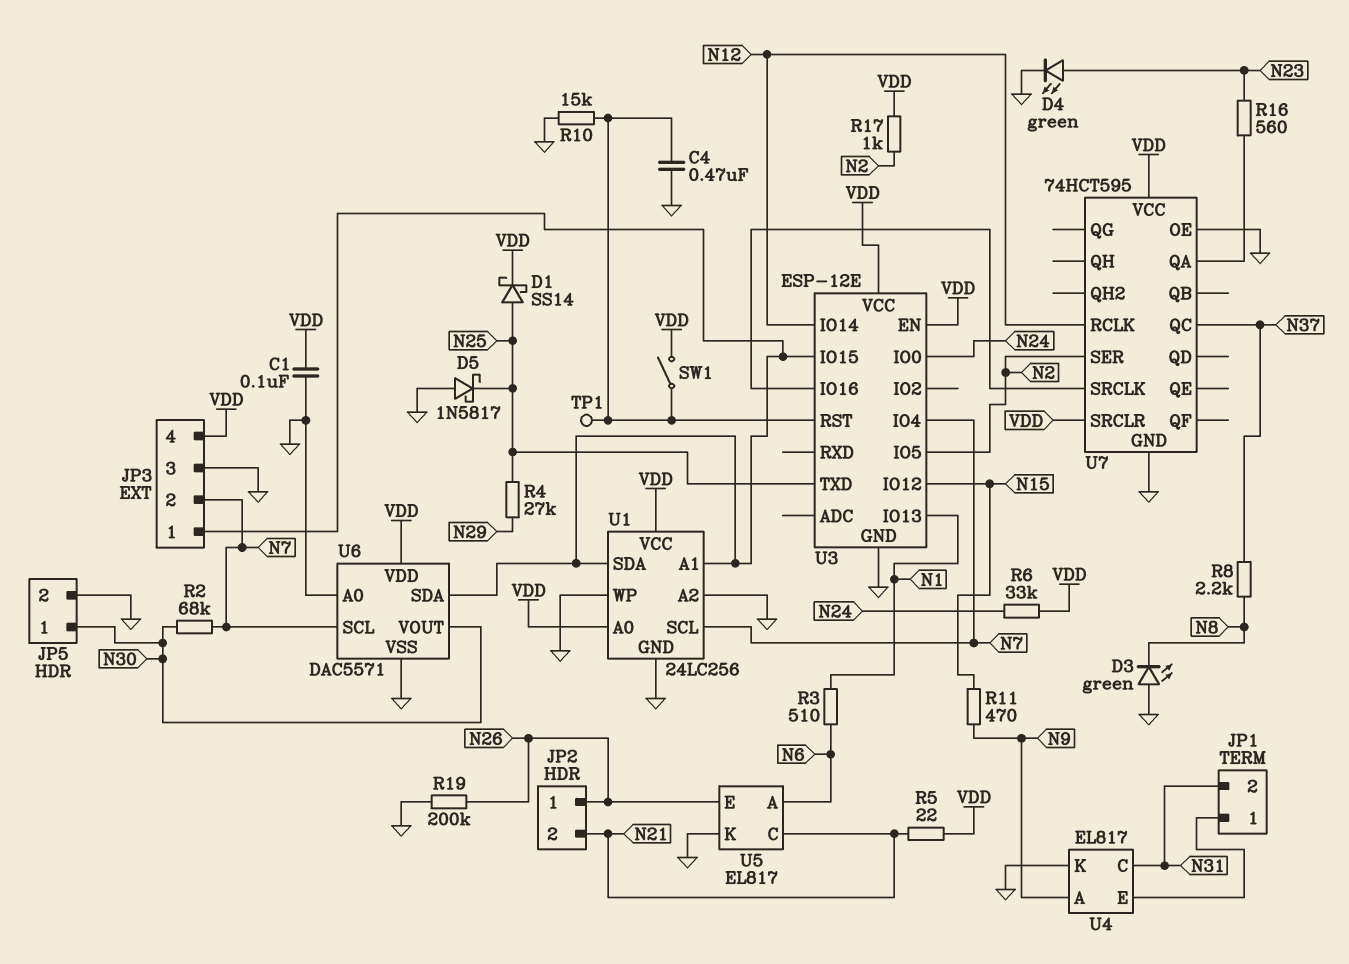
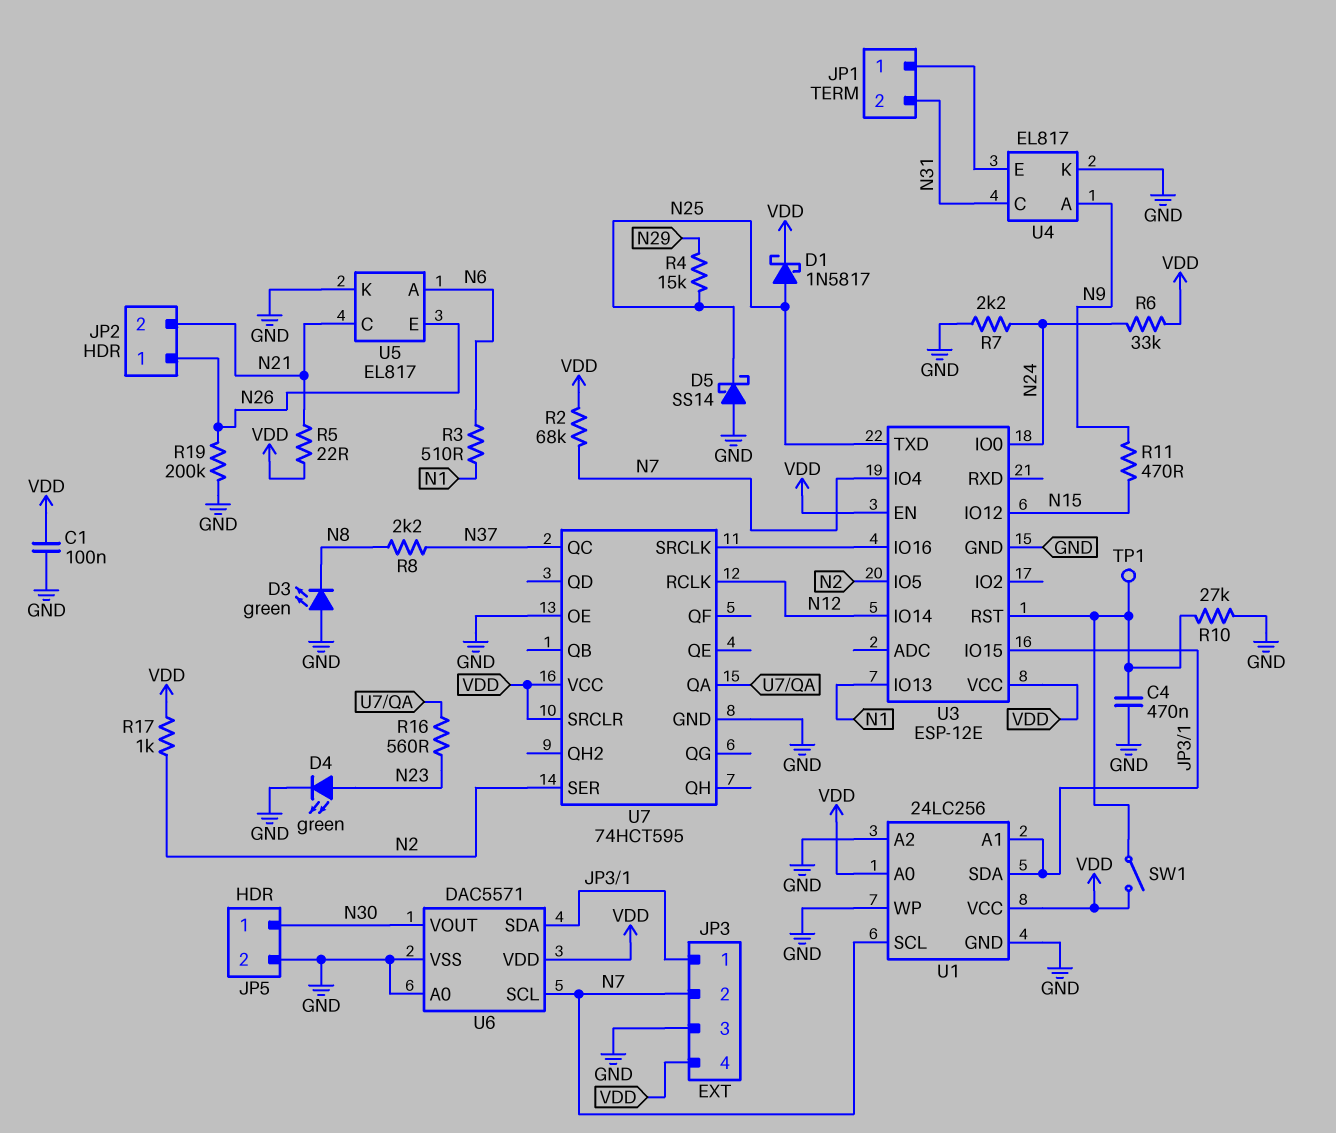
D1: schottky SS14 (A N25, K VDD) -> schottky 1N5817 (A N25, K VDD)
D5: schottky 1N5817 (A GND, K N25) -> schottky SS14 (A GND, K N25)
R2: 68k (N7, N30) -> 68k (N7, VDD)
R4: 27k (N25, N29) -> 15k (N25, N29)
R7: none -> 2.2k (GND, N24)
R10: 15k (GND, U3/RST) -> 27k (GND, U3/RST)

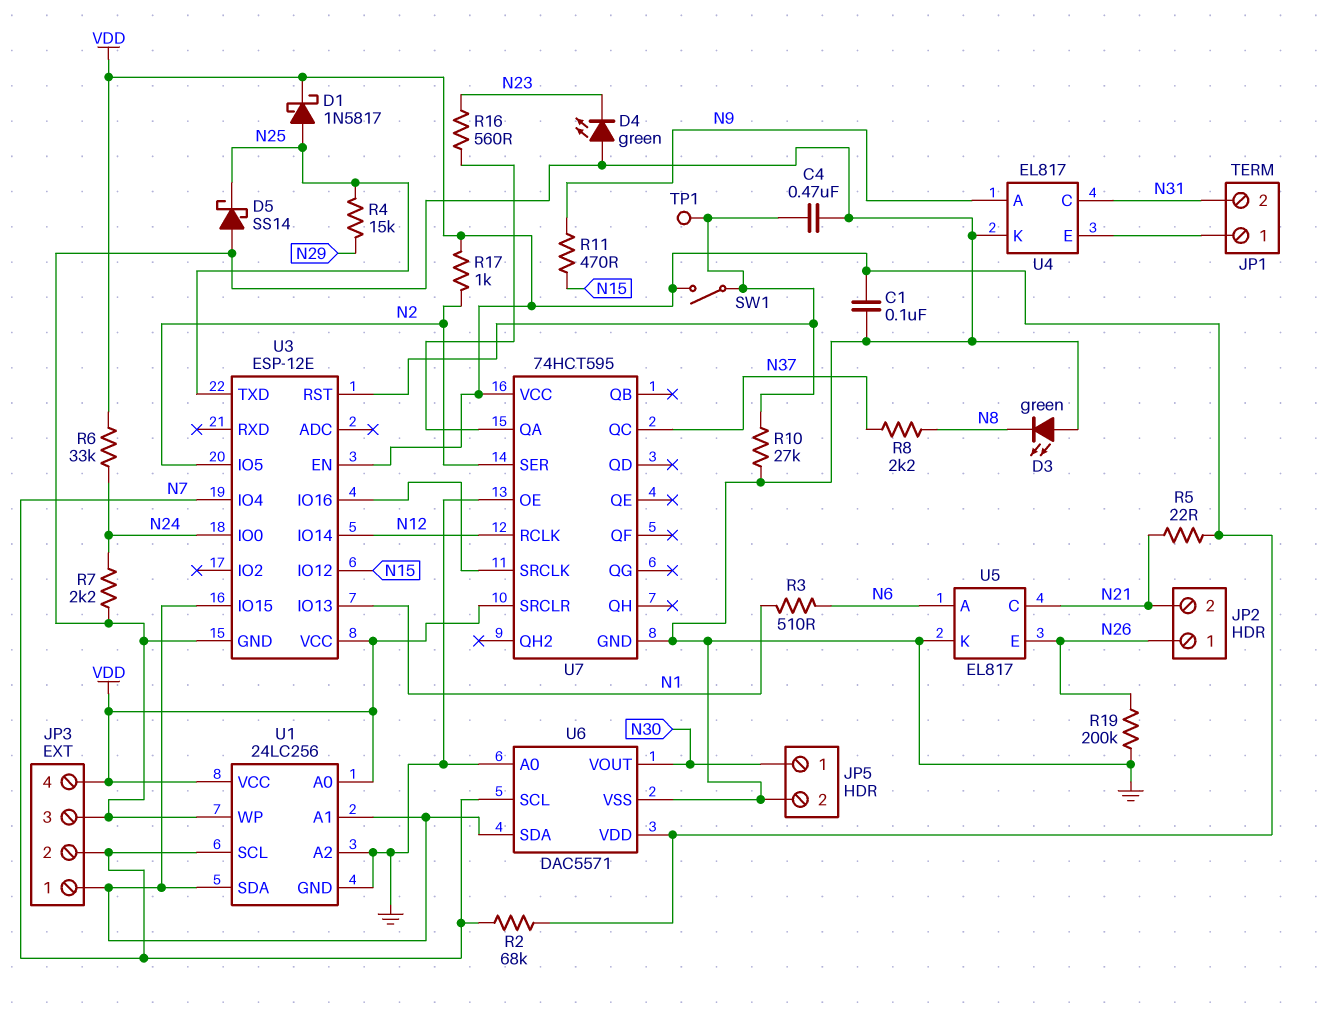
D4: LED green (A N23, K GND) -> LED green (A GND, K N23)

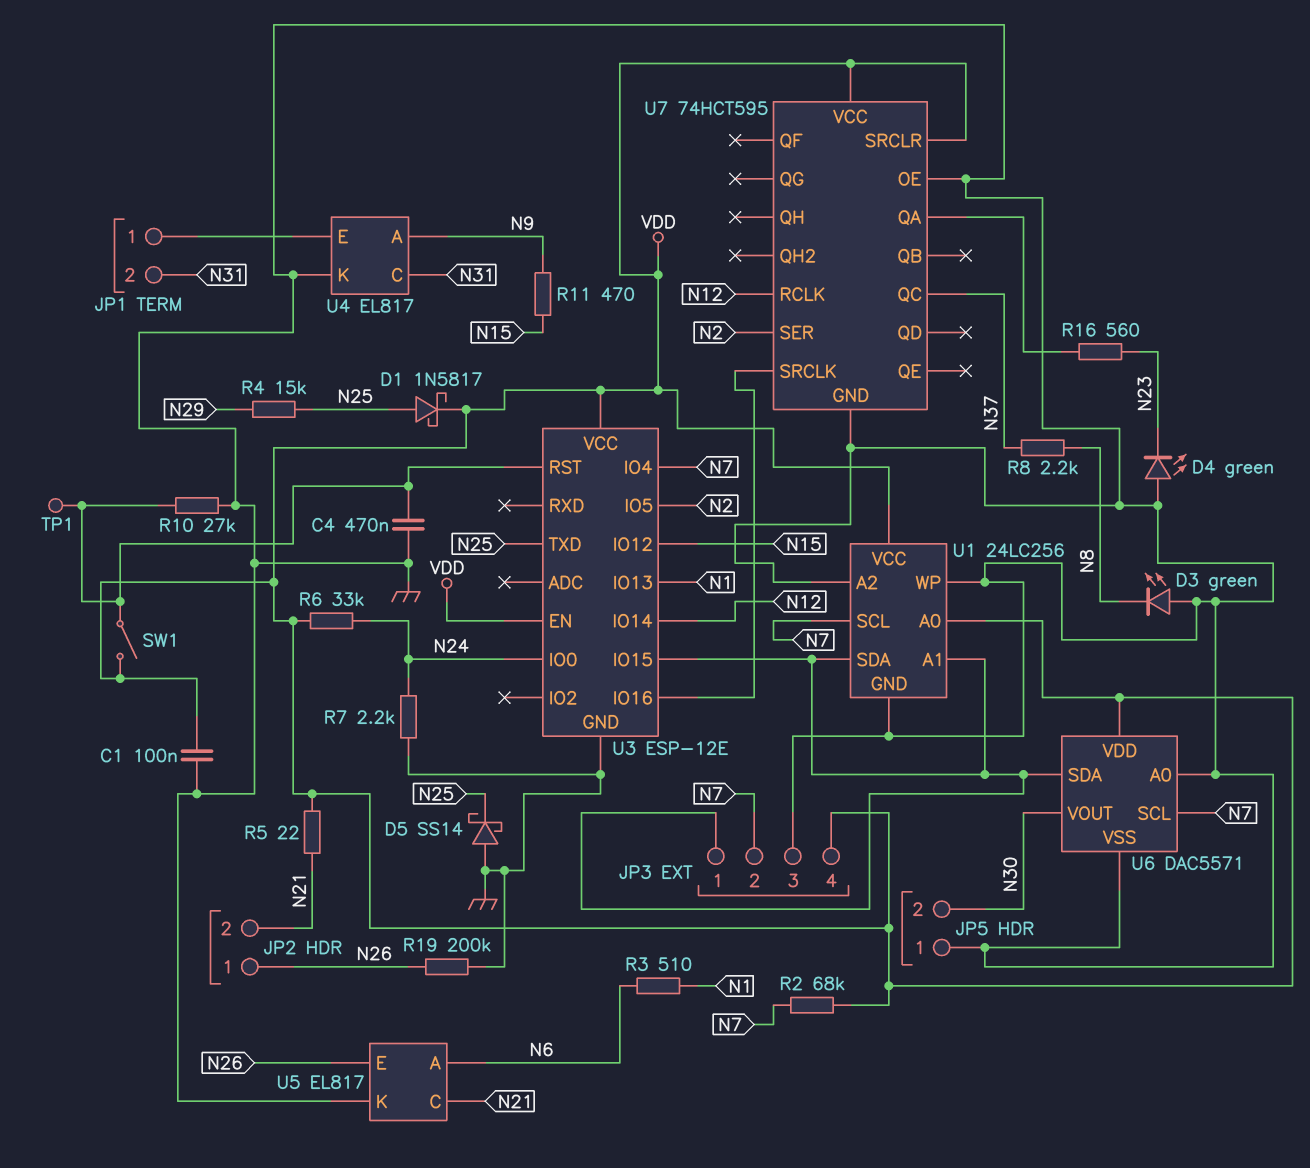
JP5 pin 1: N30 -> GND
JP5 pin 2: GND -> N30
R17: 1k (N2, VDD) -> none

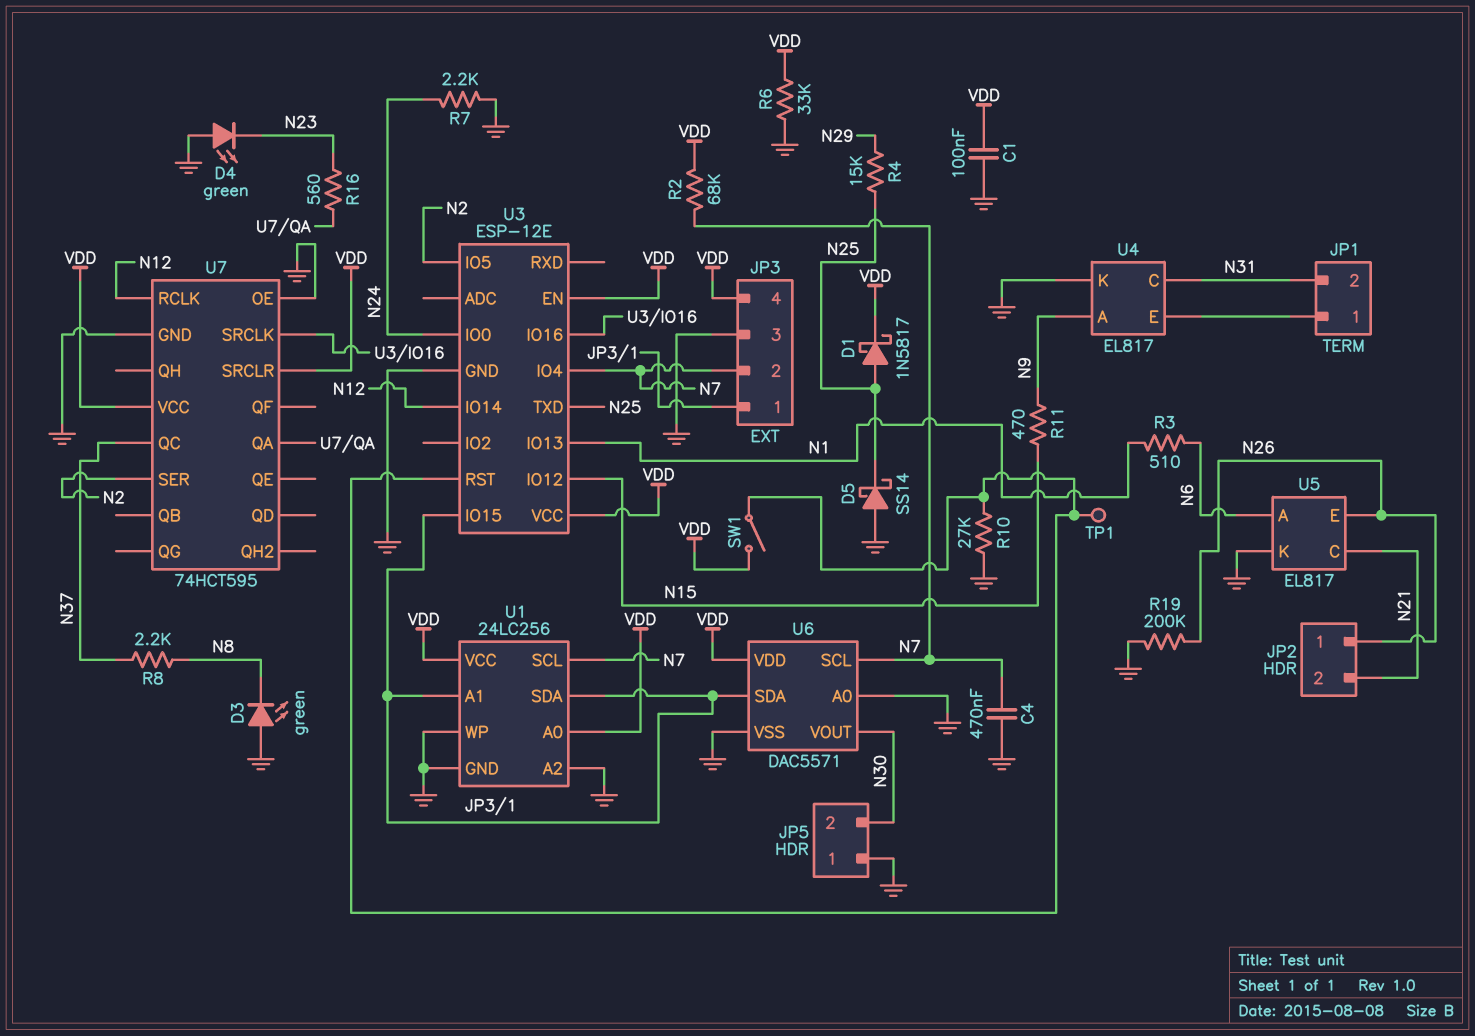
C4: 470nF (GND, U3/RST) -> 470nF (GND, N7)
R5: 22 (N21, VDD) -> none
R6: 33k (N24, VDD) -> 33k (GND, VDD)

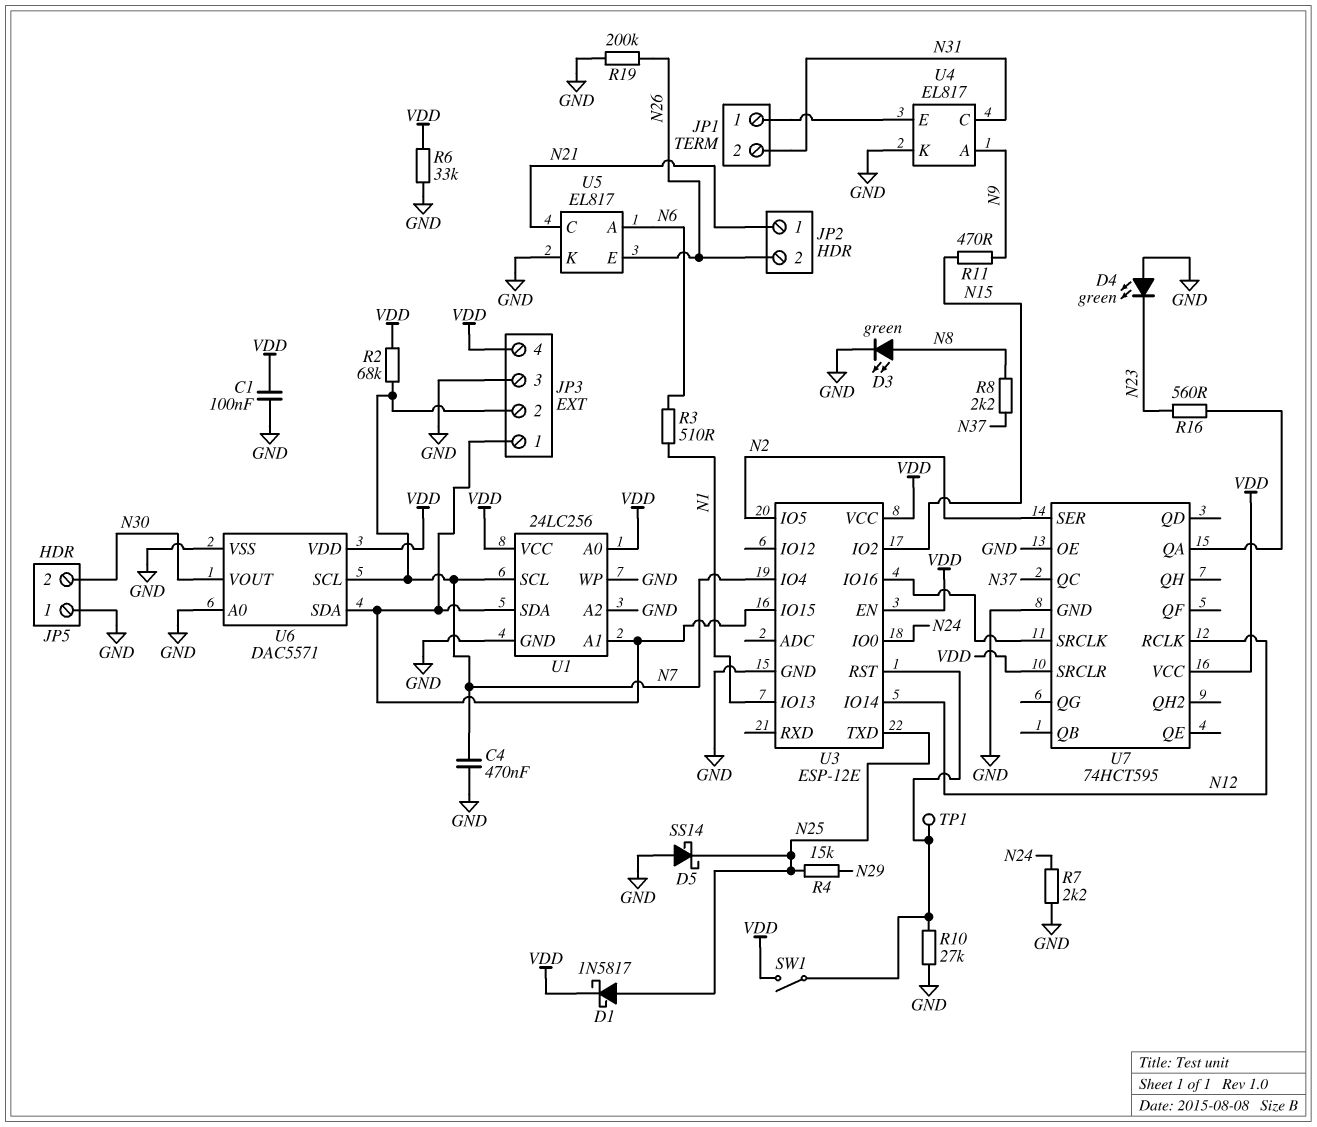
D3: LED green (A GND, K N8) -> LED green (A N8, K GND)
JP2 pin 1: N26 -> N21
JP2 pin 2: N21 -> N26
U3 pin IO2: none -> N15
U3 pin IO12: N15 -> none

